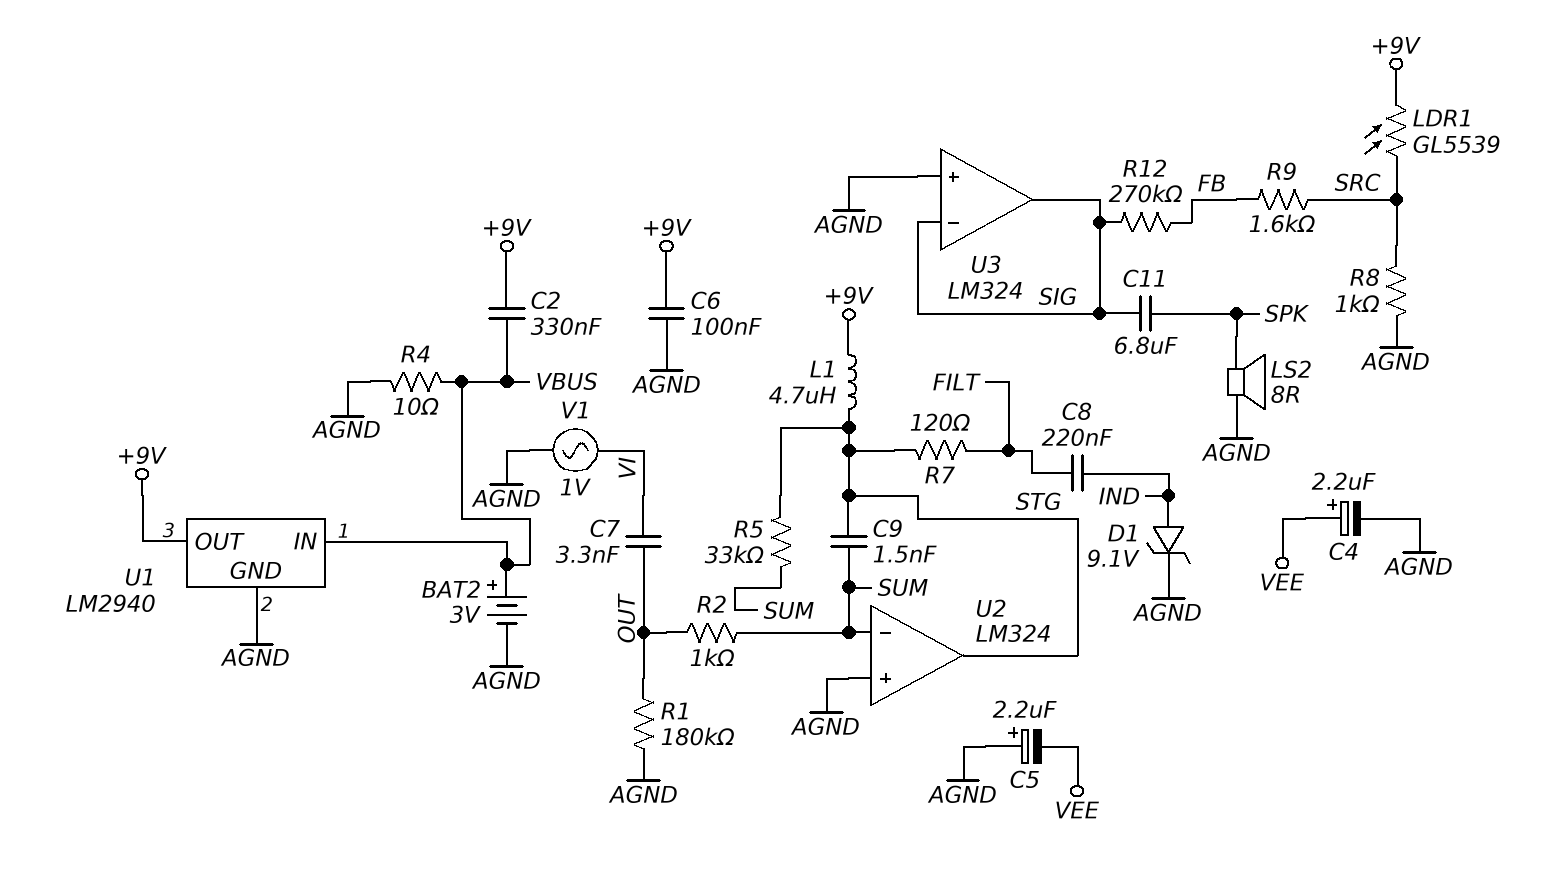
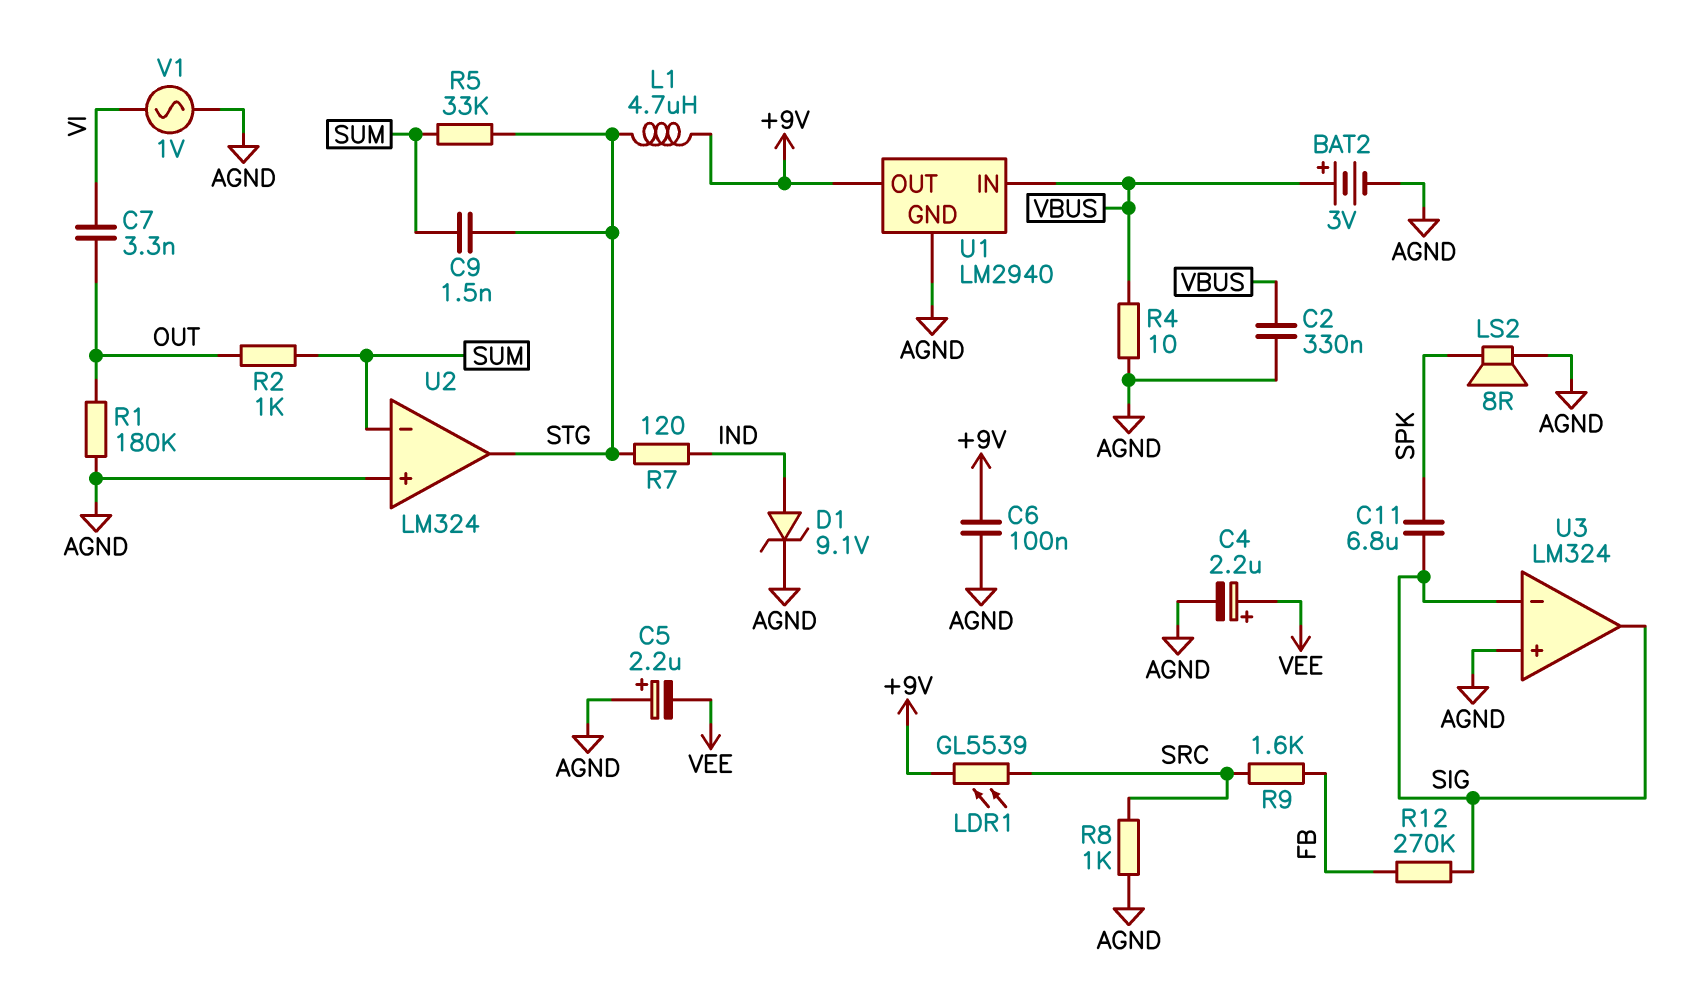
C2: 330nF (+9V, VBUS) -> 330nF (AGND, VBUS)
C8: 220nF (FILT, IND) -> none
R7: 120 (FILT, STG) -> 120 (IND, STG)

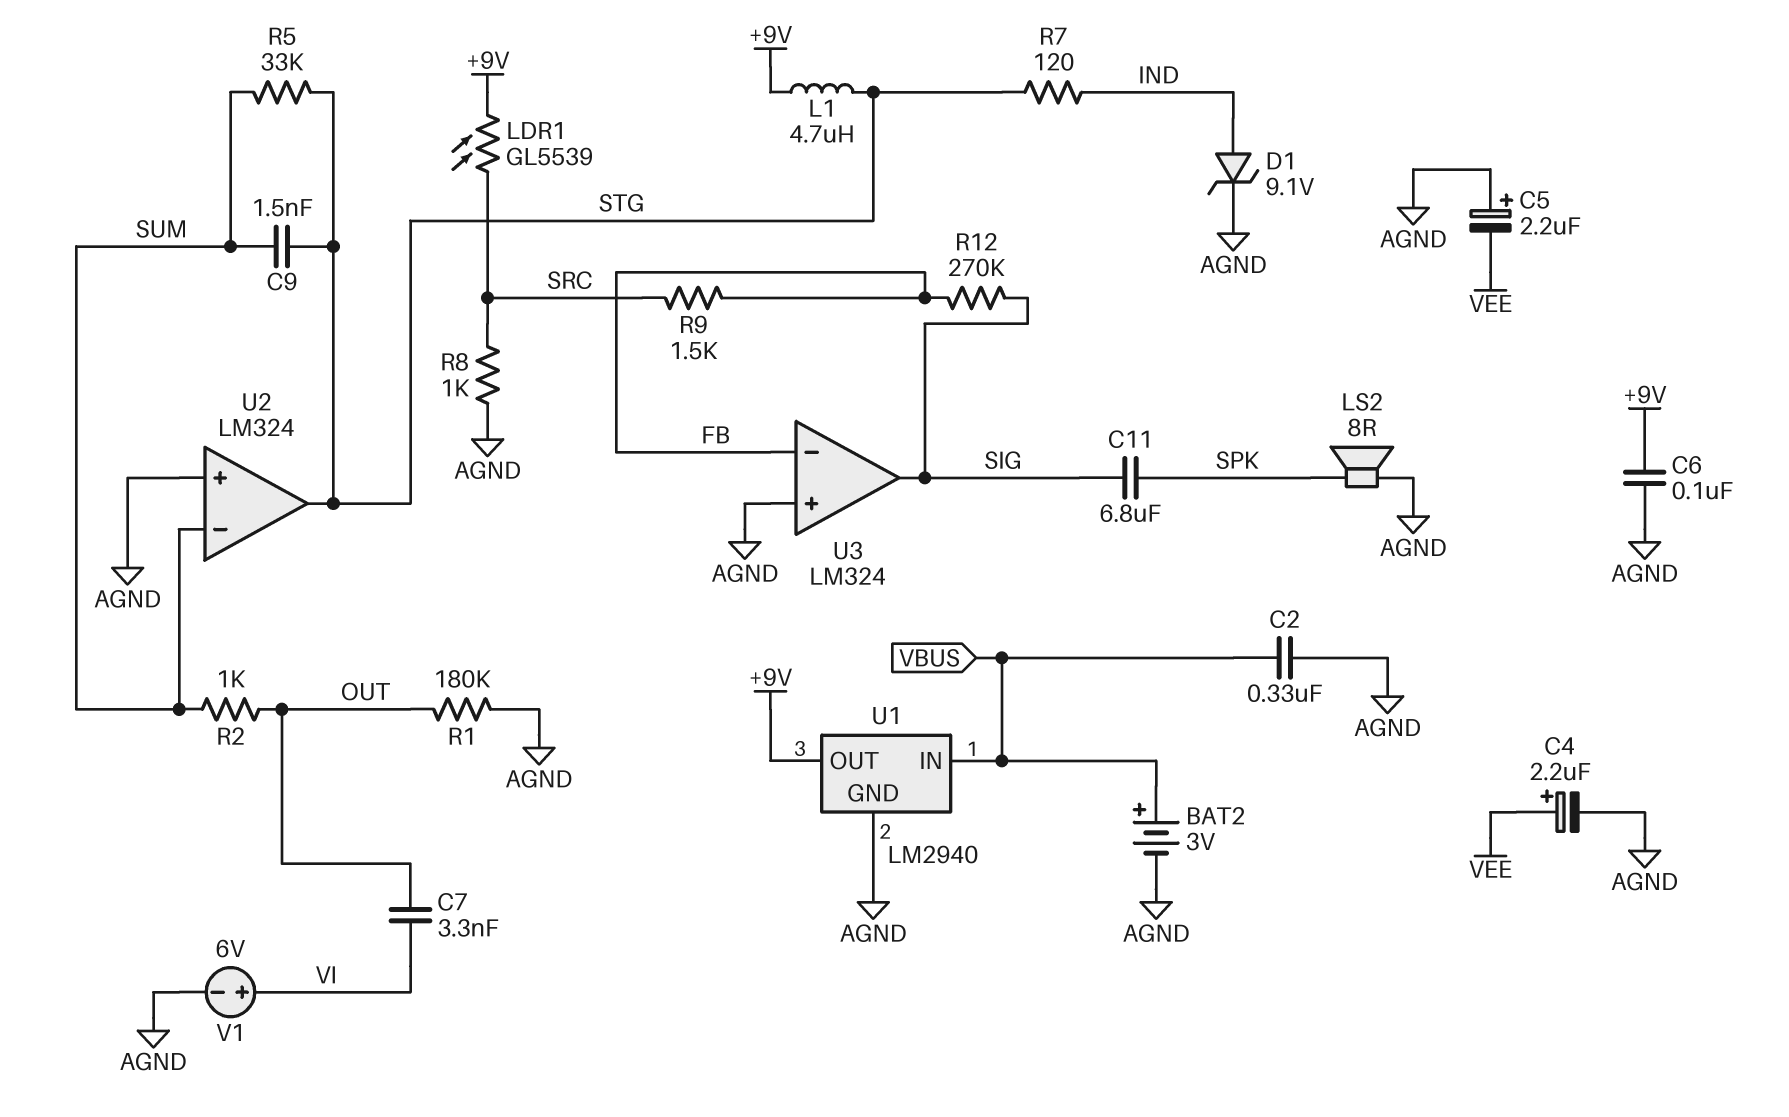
R4: 10 (AGND, VBUS) -> none
R9: 1.6k (FB, SRC) -> 1.5k (FB, SRC)
U3 pin in-: SIG -> FB
V1: AC 1V (AGND, VI) -> 6V (plus VI, minus AGND)

